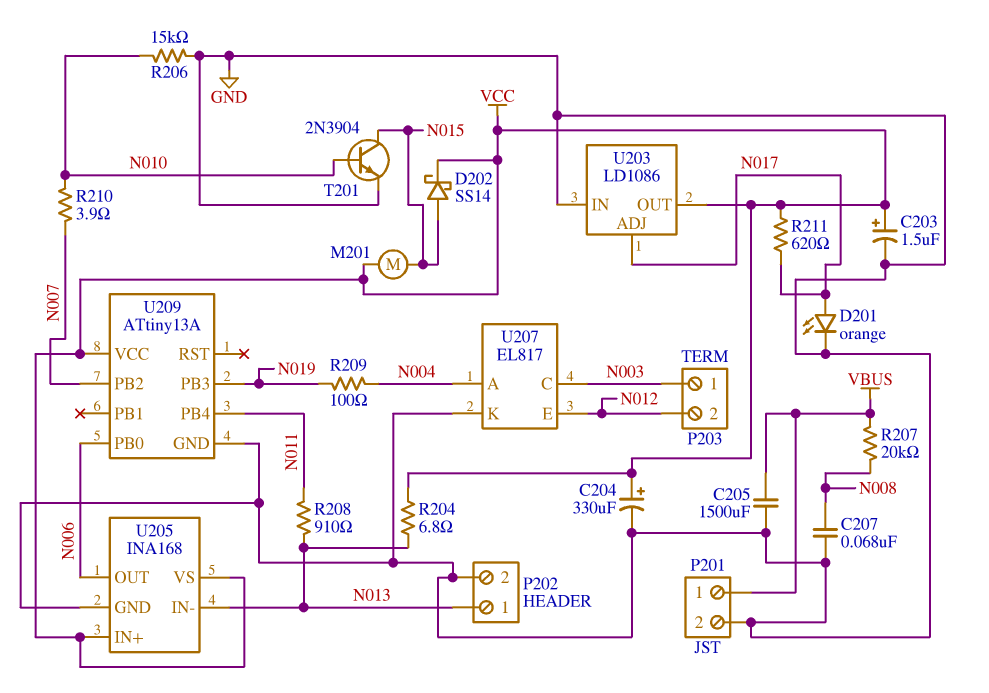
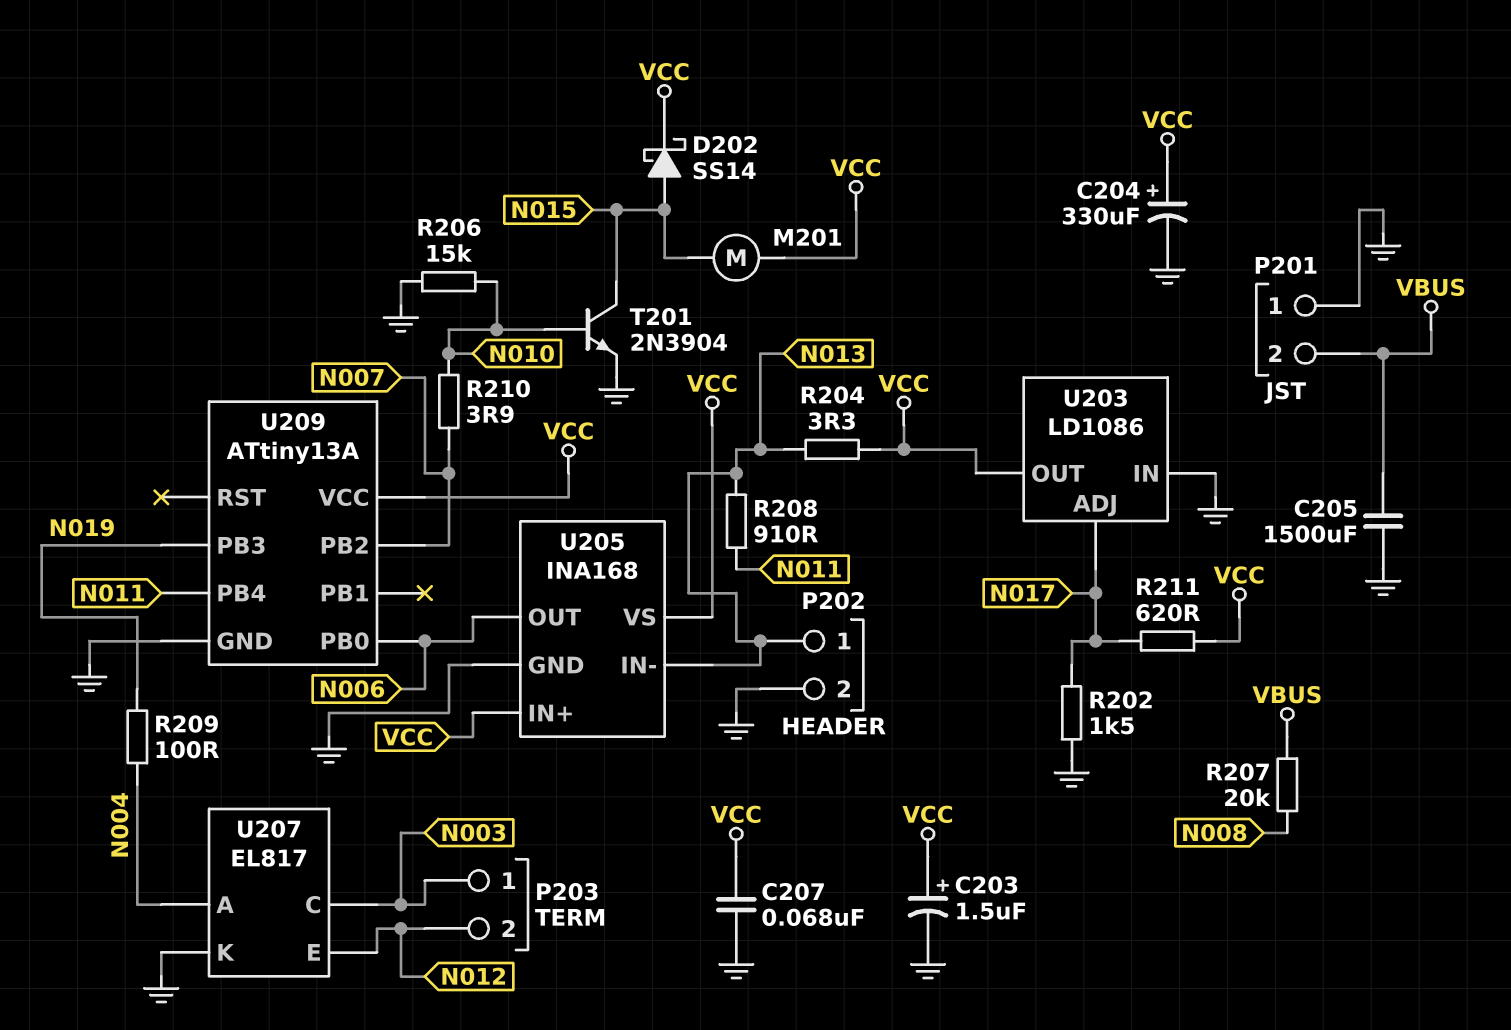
C207: 68nF (GND, N008) -> 68nF (GND, VCC)
D201: LED orange (A N017, K GND) -> none
P201 pin 1: VBUS -> GND
P201 pin 2: GND -> VBUS
R202: none -> 1.5k (GND, N017)
R204: 6.8 (N013, VCC) -> 3.3 (N013, VCC)

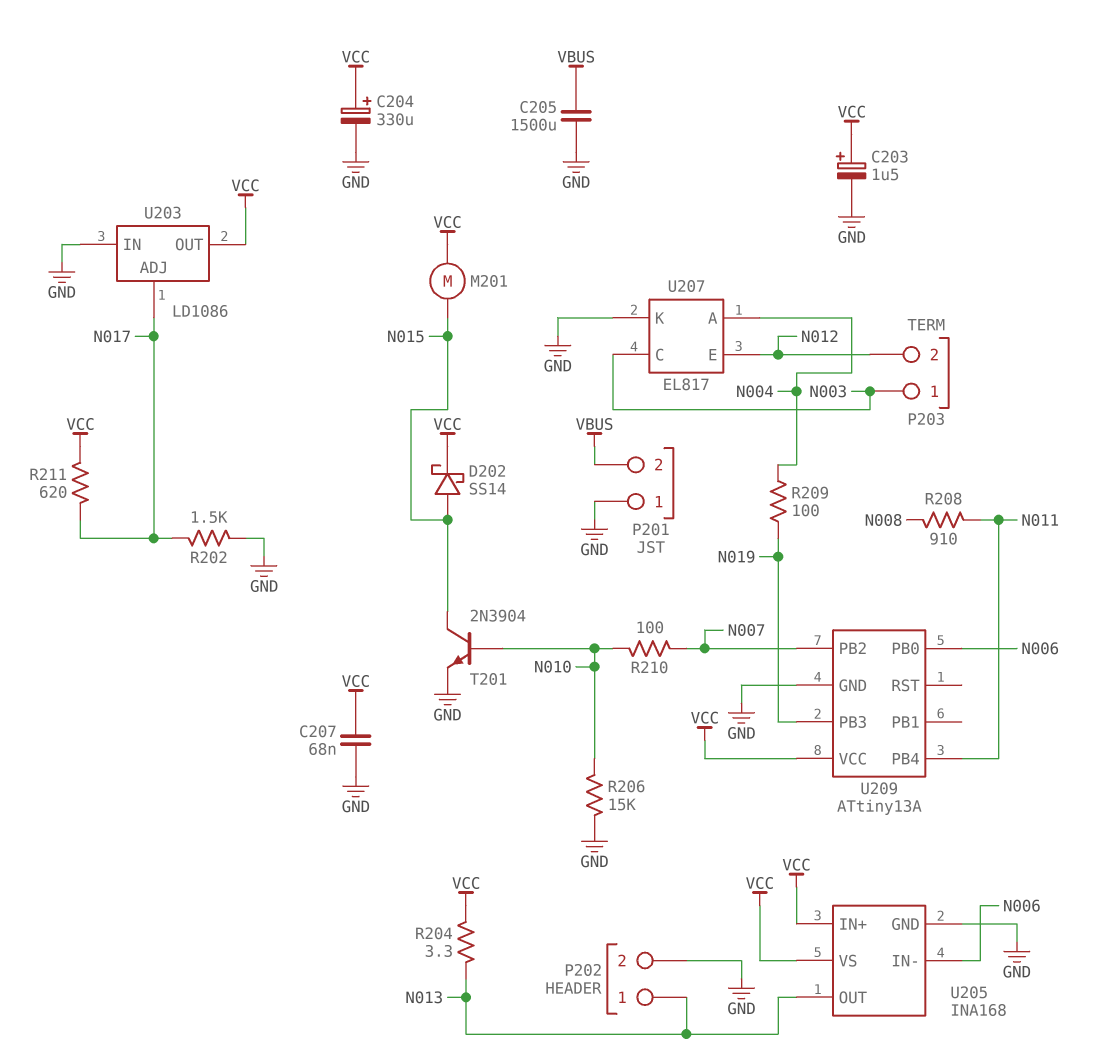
R207: 20k (N008, VBUS) -> none
R208: 910 (N011, N013) -> 910 (N008, N011)
R210: 3.9 (N007, N010) -> 100 (N007, N010)
U205 pin IN-: N013 -> N006
U205 pin OUT: N006 -> N013

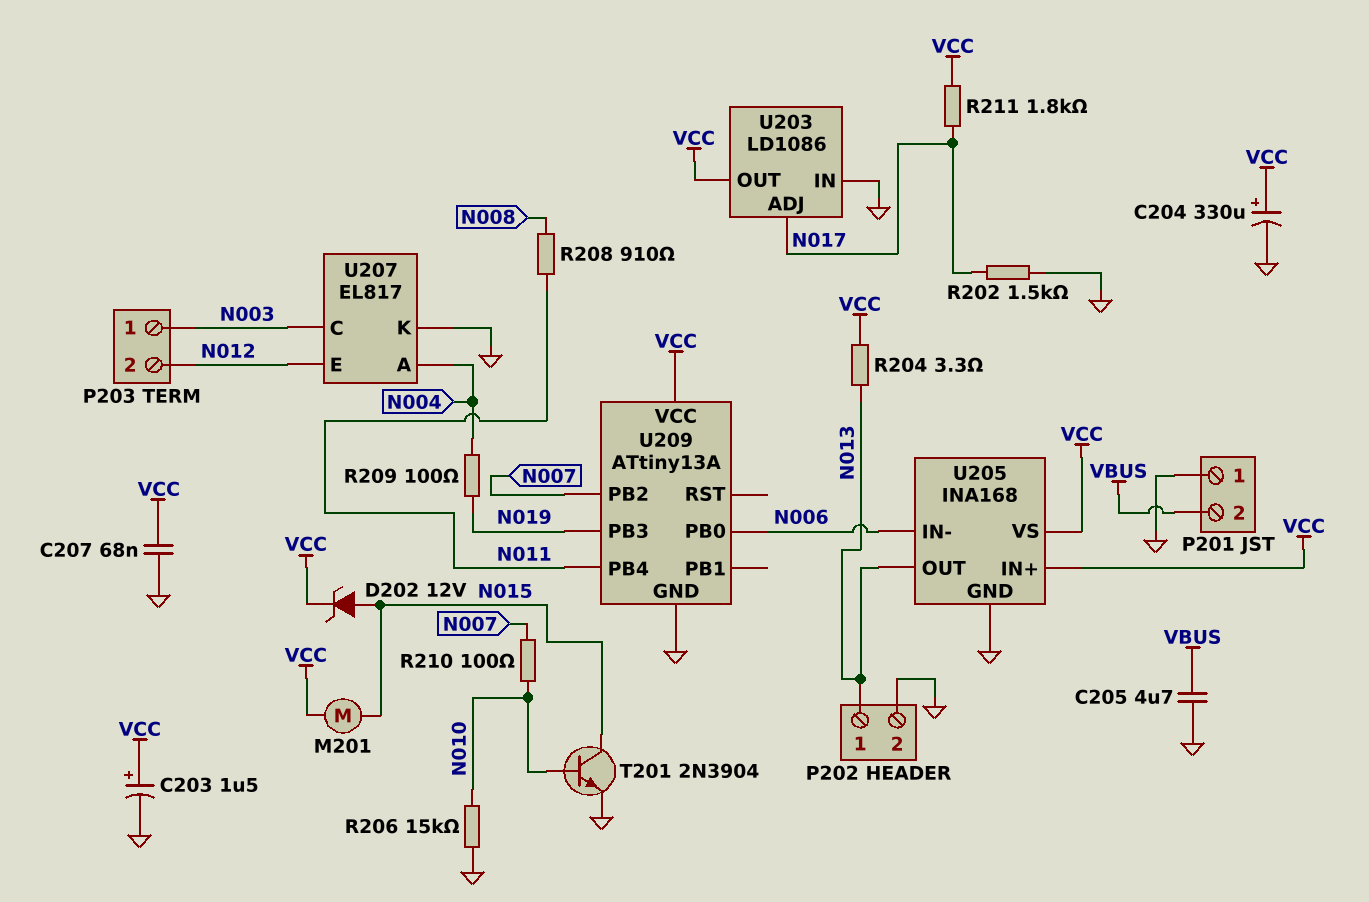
C205: 1500uF (GND, VBUS) -> 4.7uF (GND, VBUS)
D202: schottky SS14 (A N015, K VCC) -> zener 12V (A N015, K VCC)
R211: 620 (N017, VCC) -> 1.8k (N017, VCC)

